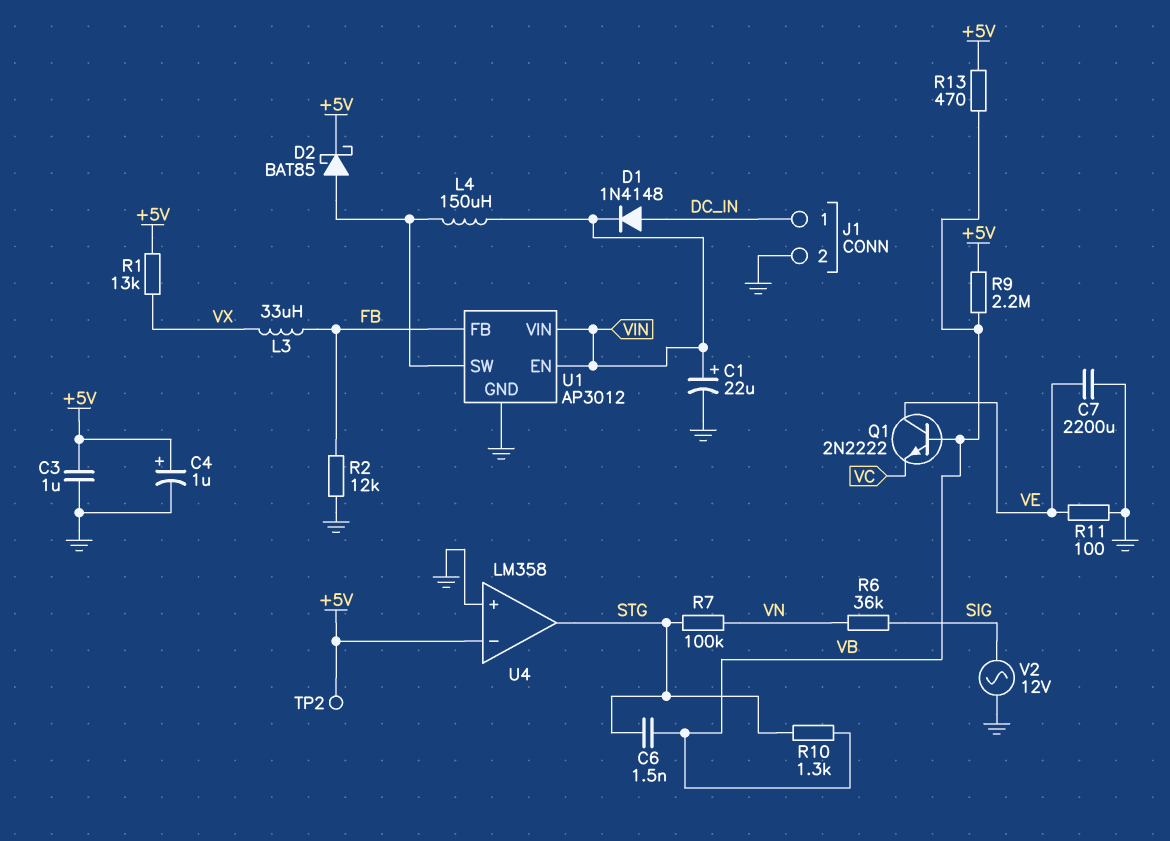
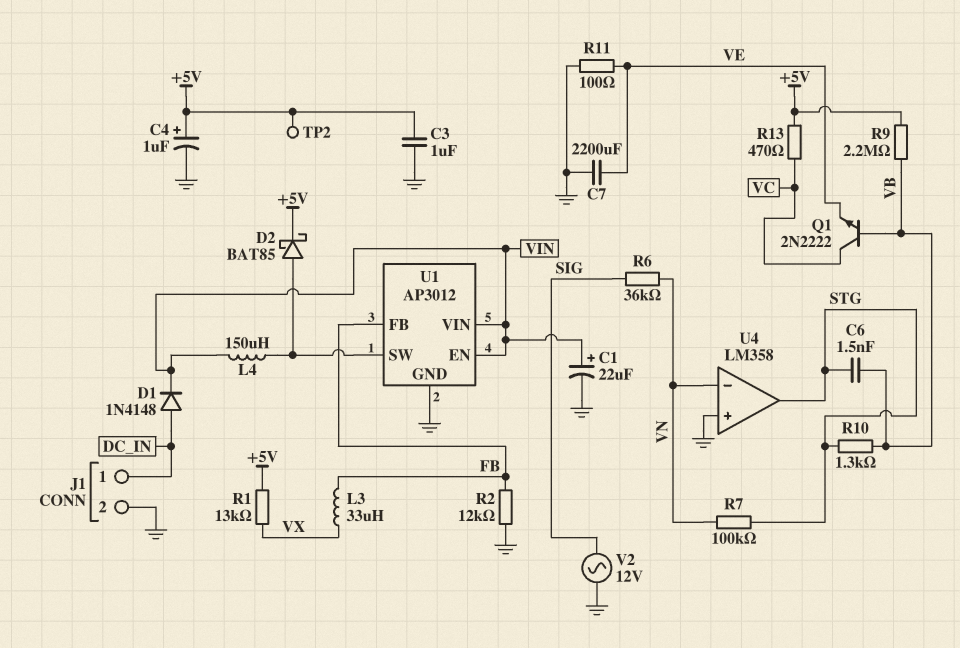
Q1: NPN 2N2222 (B VB, C VE, E VC) -> NPN 2N2222 (B VB, C VC, E VE)
R13: 470 (+5V, VB) -> 470 (+5V, VC)
U4 pin in-: +5V -> VN

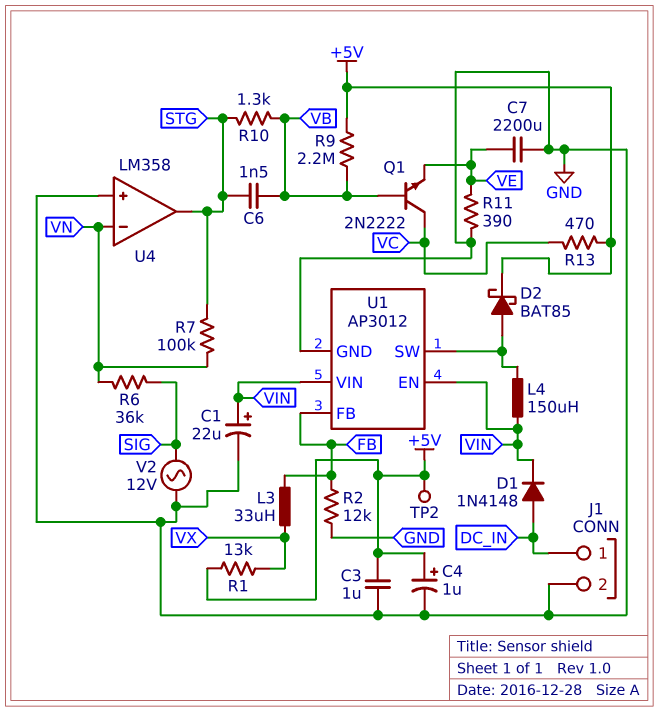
R11: 100 (GND, VE) -> 390 (GND, VE)

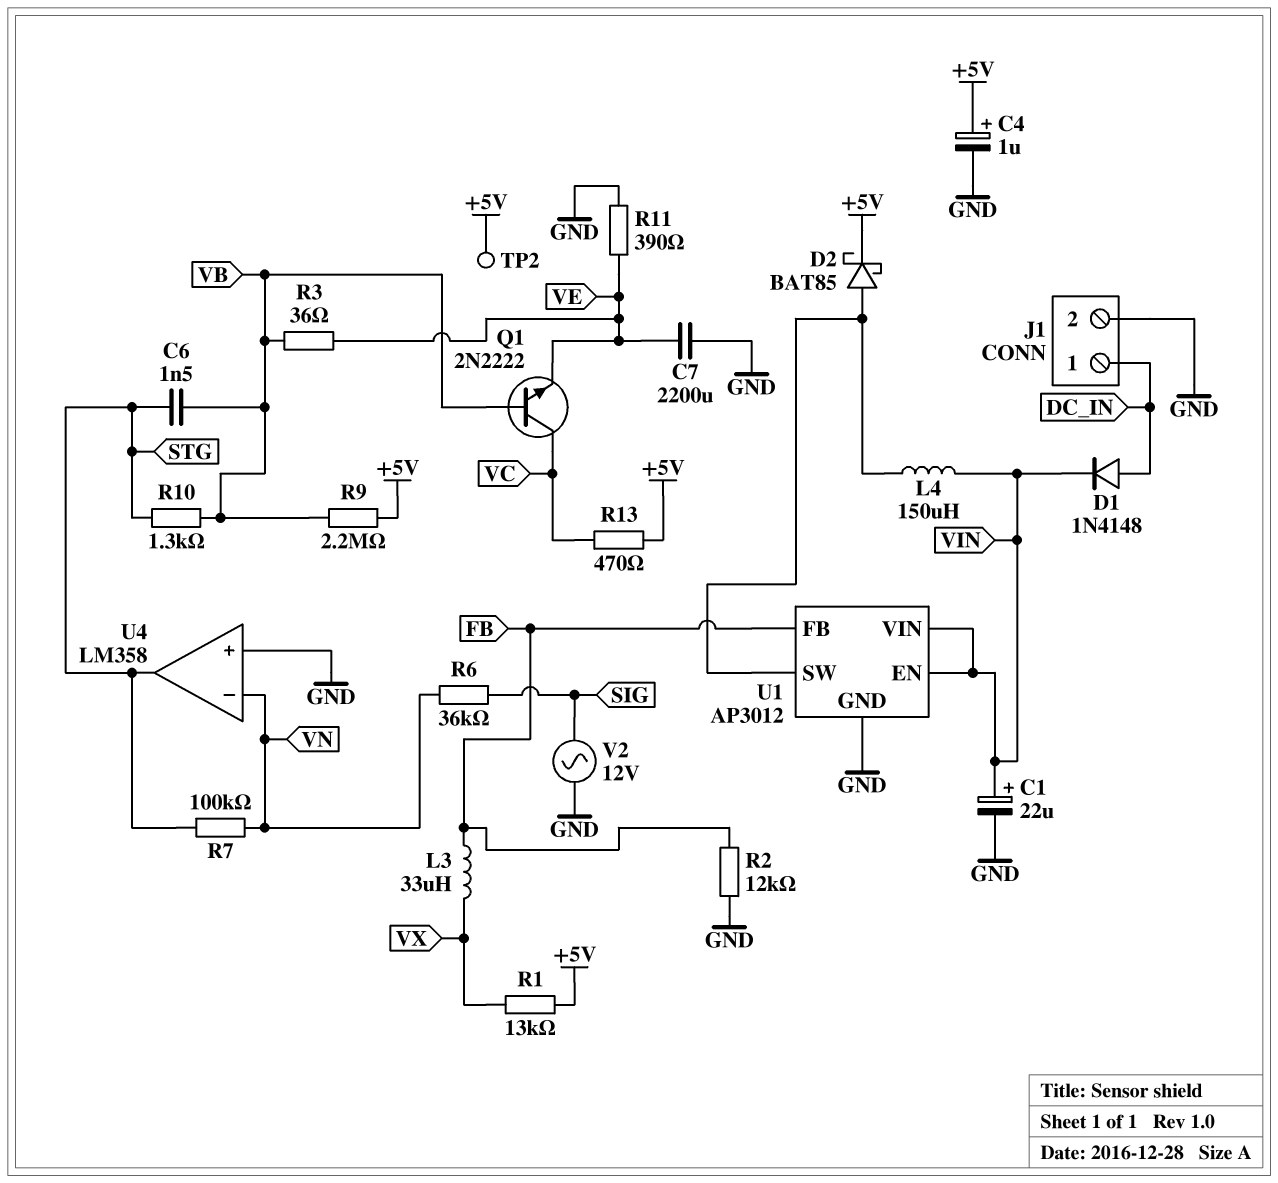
C3: 1uF (+5V, GND) -> none
R3: none -> 36 (VB, VE)

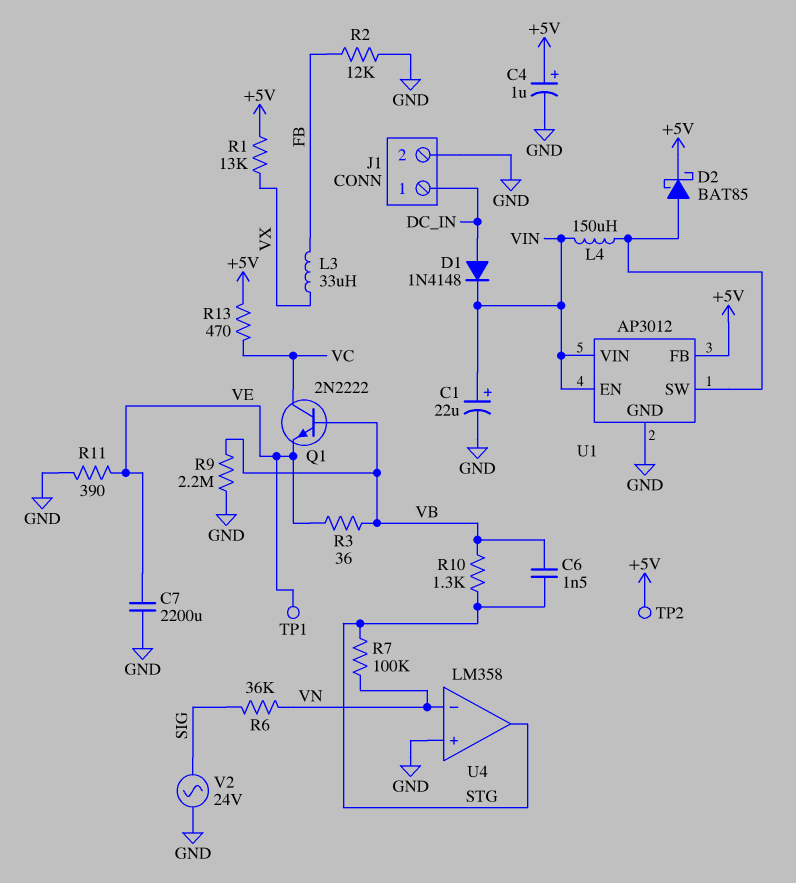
R9: 2.2M (+5V, VB) -> 2.2M (GND, VB)
TP1: none -> test point (VE)
U1 pin FB: FB -> +5V
V2: AC 12V (GND, SIG) -> AC 24V (GND, SIG)

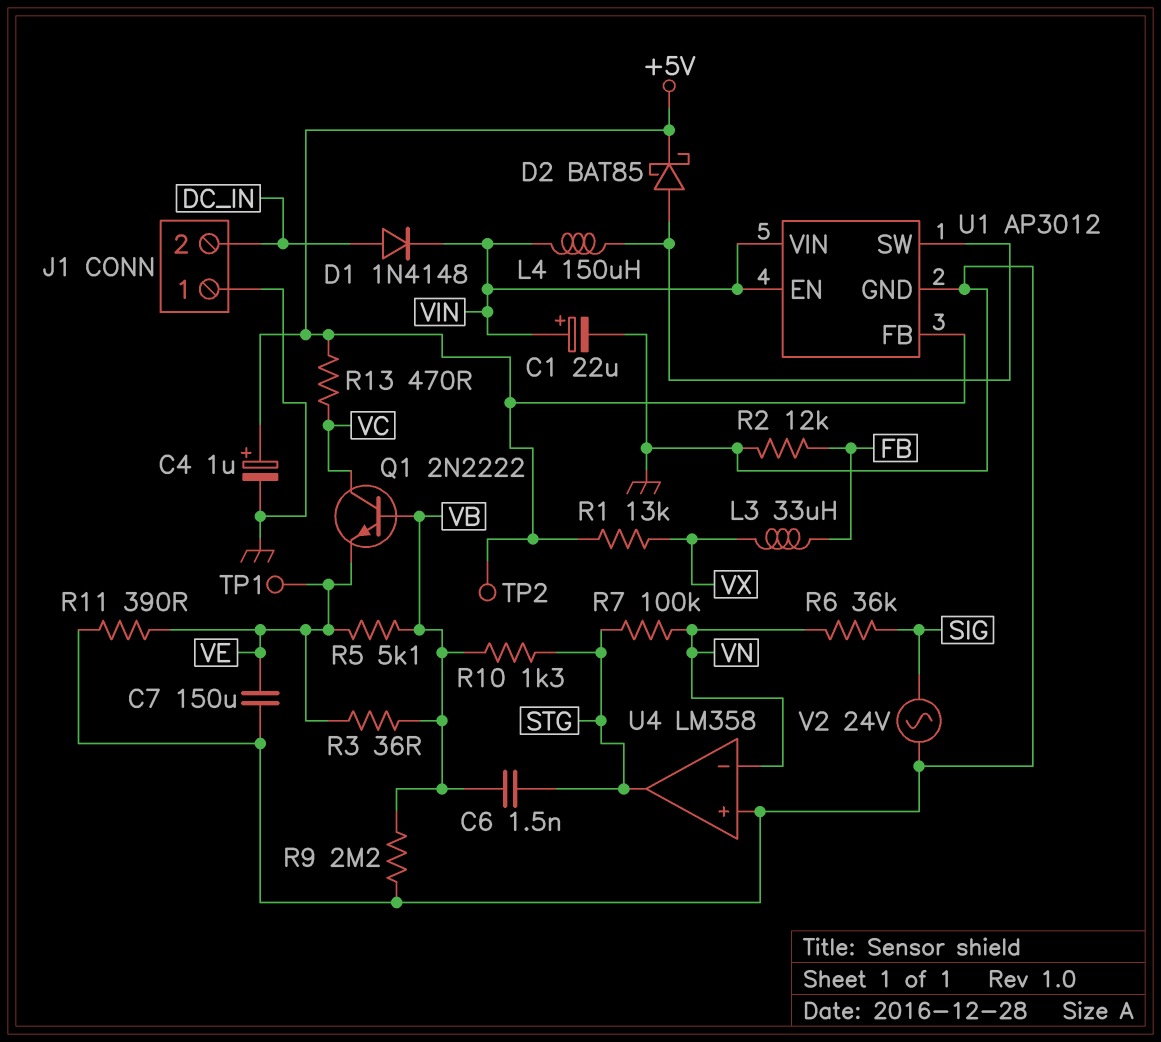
C7: 2200uF (GND, VE) -> 150uF (GND, VE)
J1 pin 1: DC_IN -> GND
J1 pin 2: GND -> DC_IN
R5: none -> 5.1k (VB, VE)

